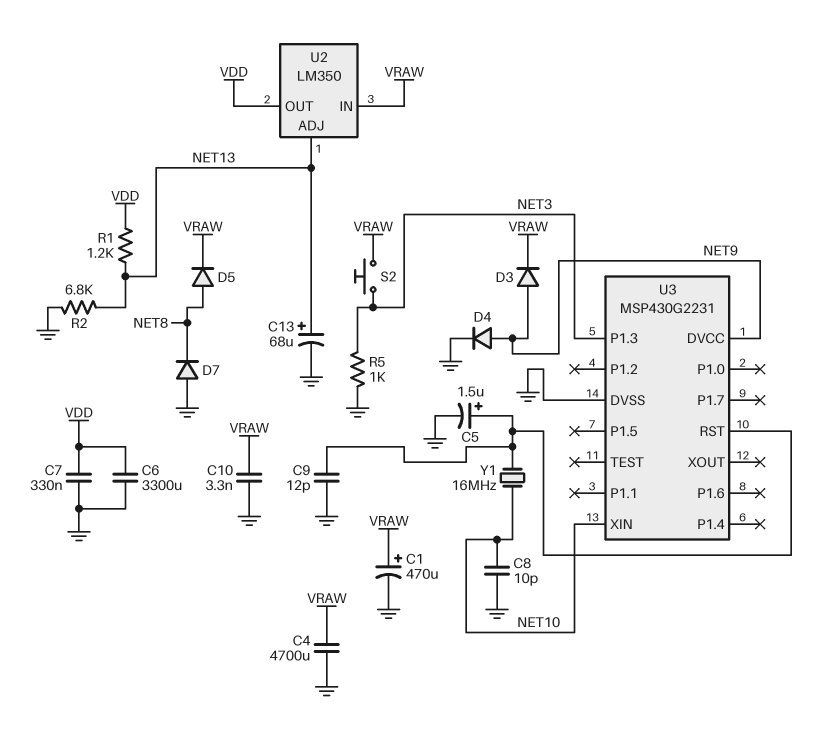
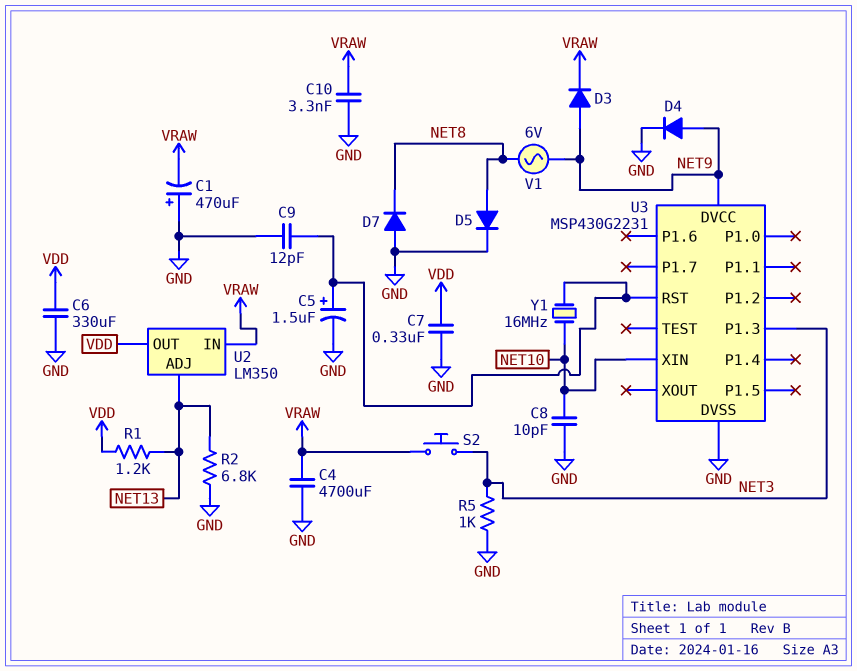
C1: 470uF (plus VRAW, minus GND) -> 470uF (plus GND, minus VRAW)
C6: 3300uF (GND, VDD) -> 330uF (GND, VDD)
C13: 68uF (plus NET13, minus GND) -> none
D5: diode (A NET8, K VRAW) -> diode (A NET8, K GND)
V1: none -> AC 6V (NET8, NET9)

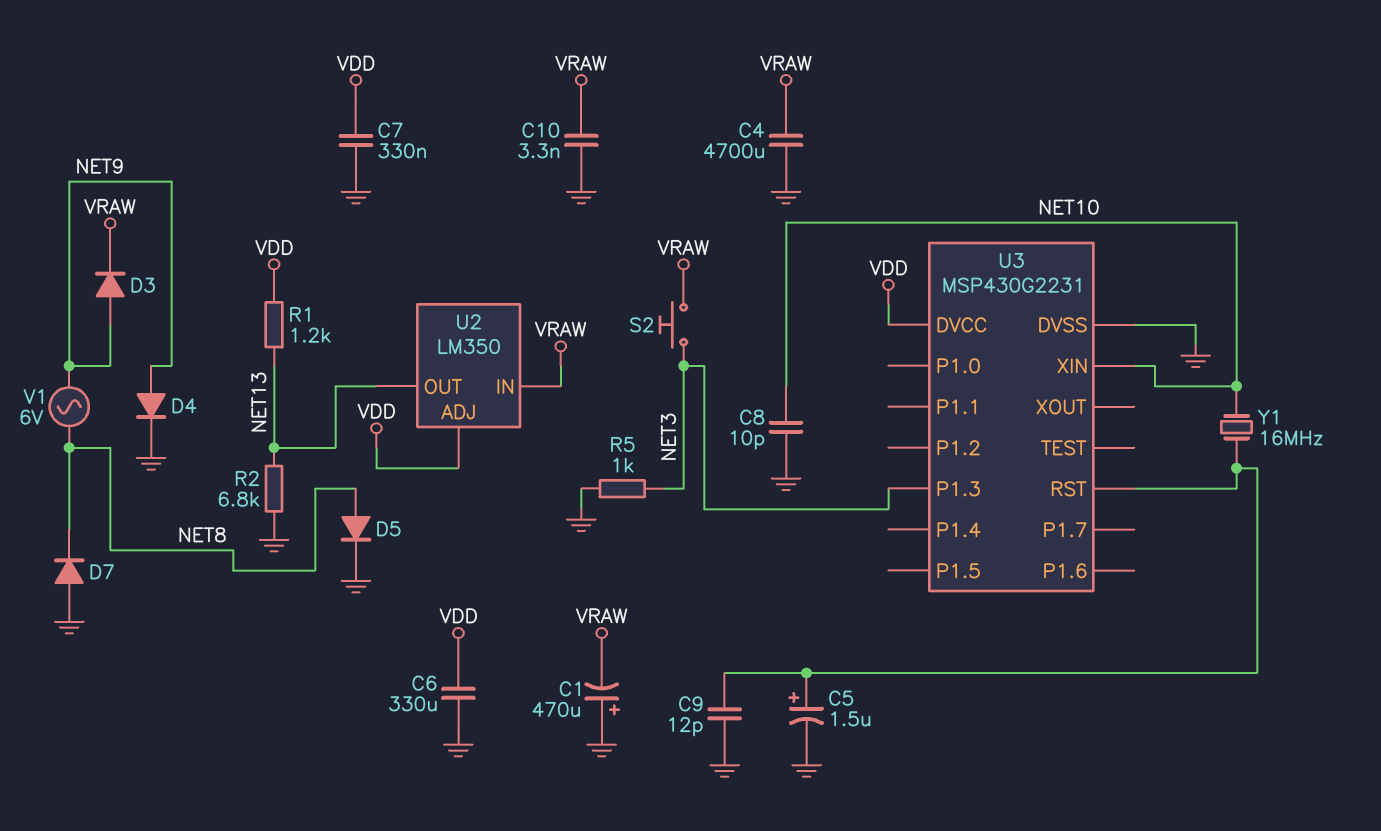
U2 pin ADJ: NET13 -> VDD
U2 pin OUT: VDD -> NET13
U3 pin DVCC: NET9 -> VDD

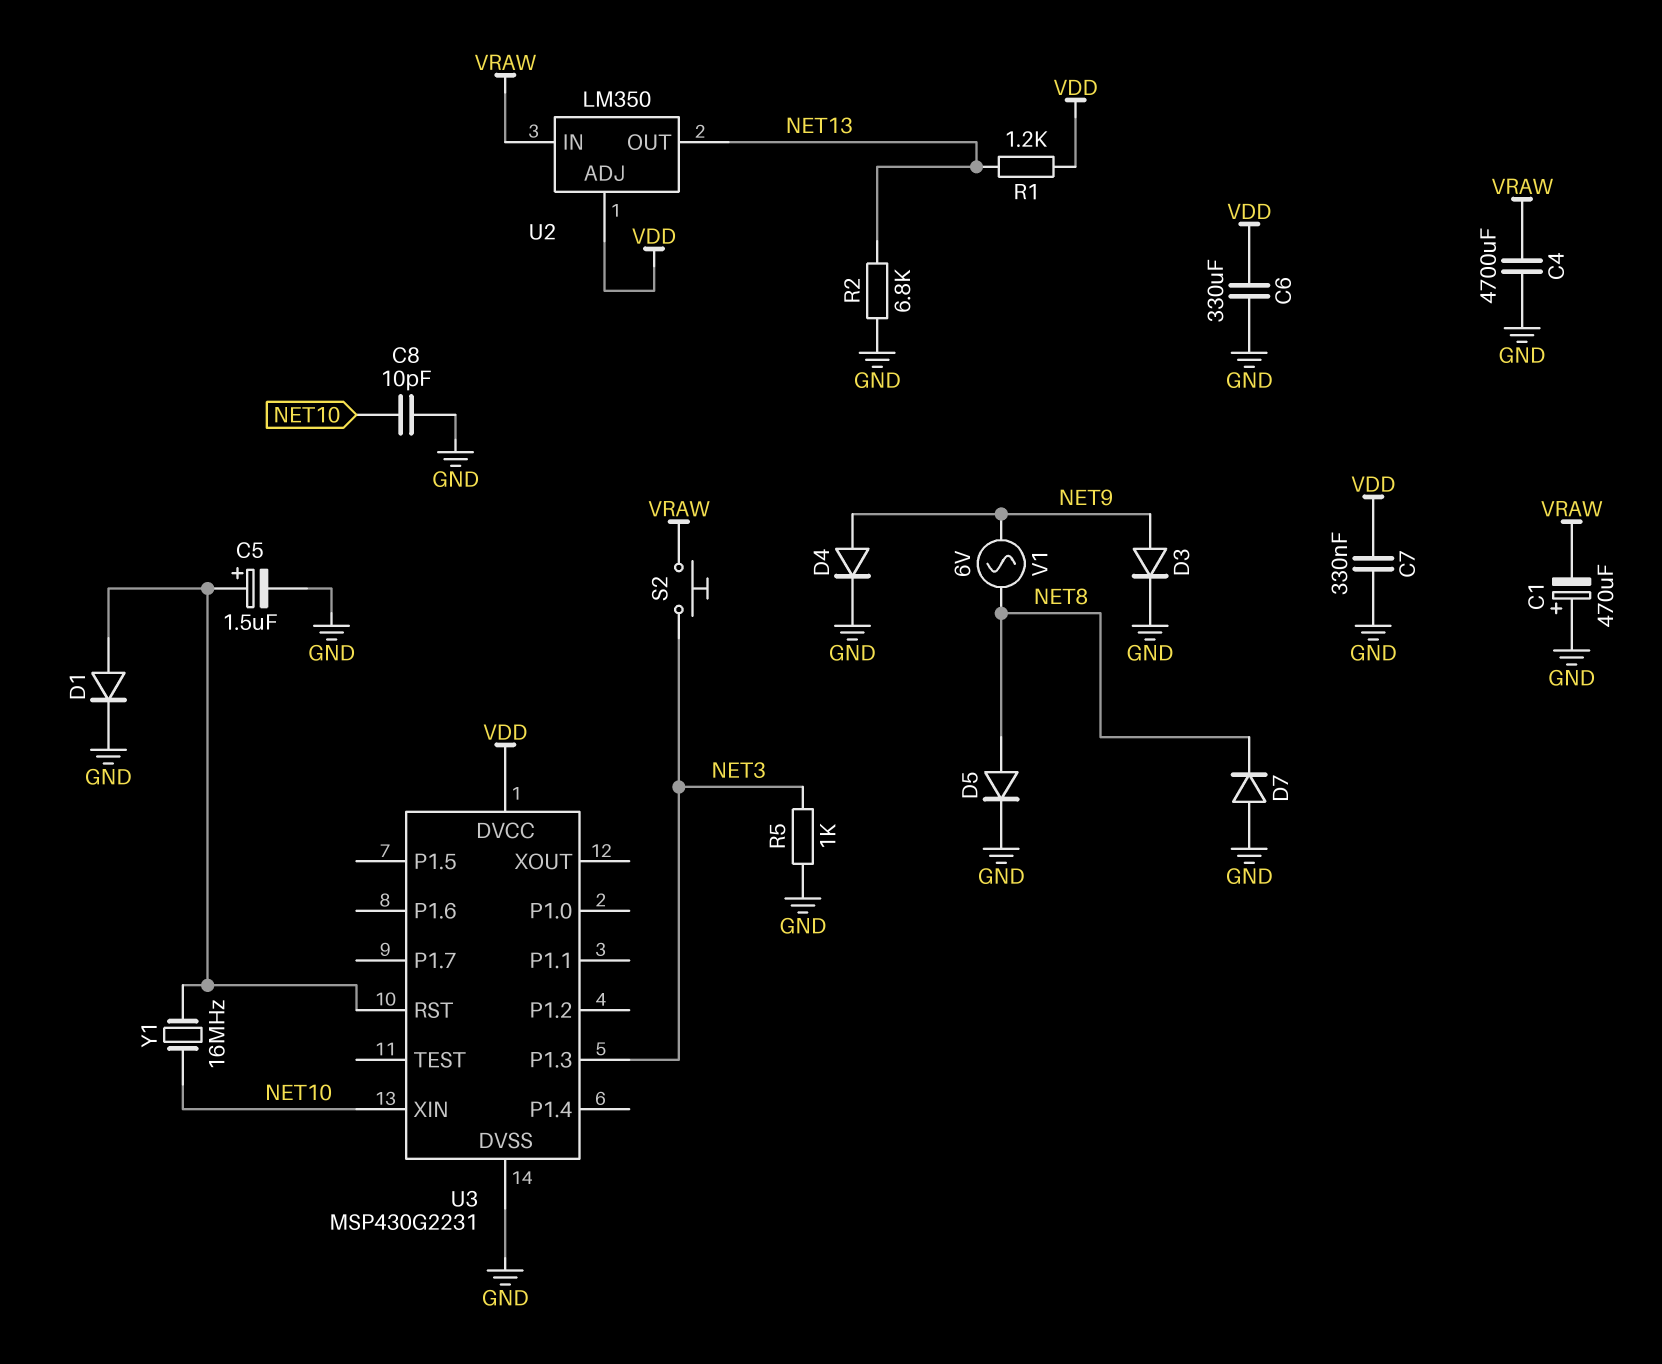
C9: 12pF (GND, U3/RST) -> none
C10: 3.3nF (GND, VRAW) -> none
D1: none -> diode (A U3/RST, K GND)
D3: diode (A NET9, K VRAW) -> diode (A NET9, K GND)

